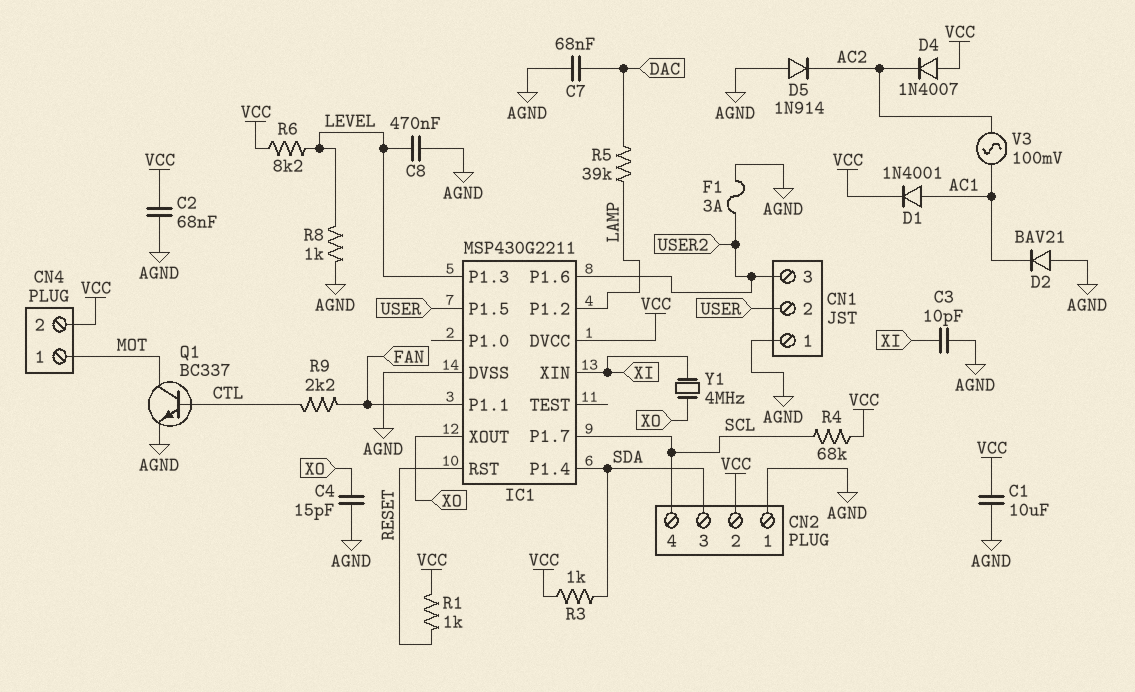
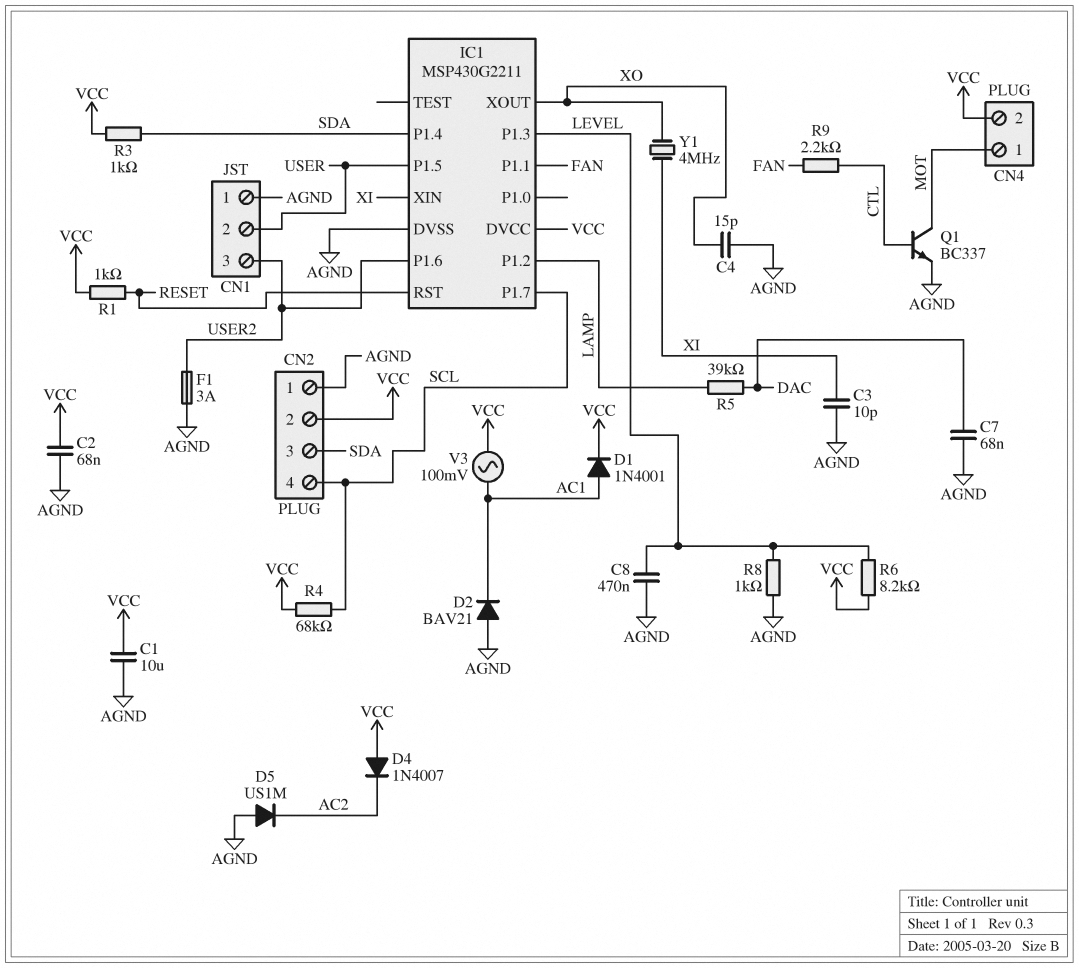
D5: diode 1N914 (A AGND, K AC2) -> diode US1M (A AGND, K AC2)
V3: AC 100mV (AC1, AC2) -> AC 100mV (AC1, VCC)

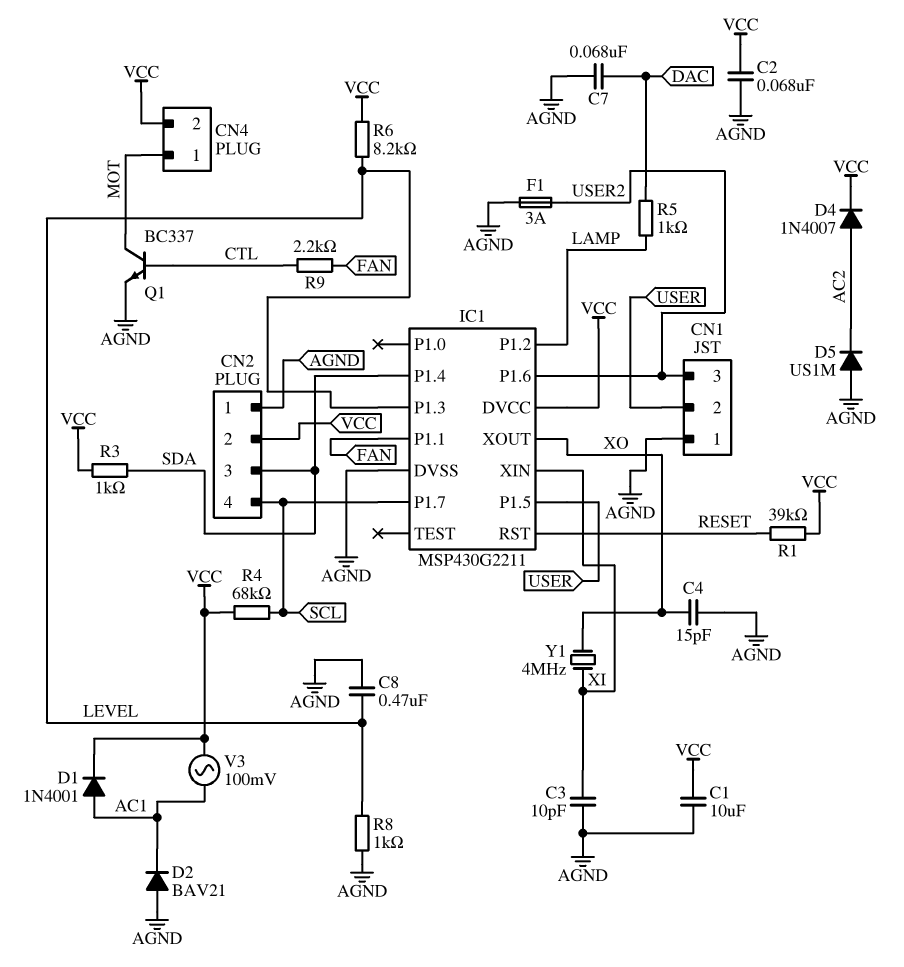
D4: diode 1N4007 (A VCC, K AC2) -> diode 1N4007 (A AC2, K VCC)
R1: 1k (RESET, VCC) -> 39k (RESET, VCC)
R5: 39k (DAC, LAMP) -> 1k (DAC, LAMP)

